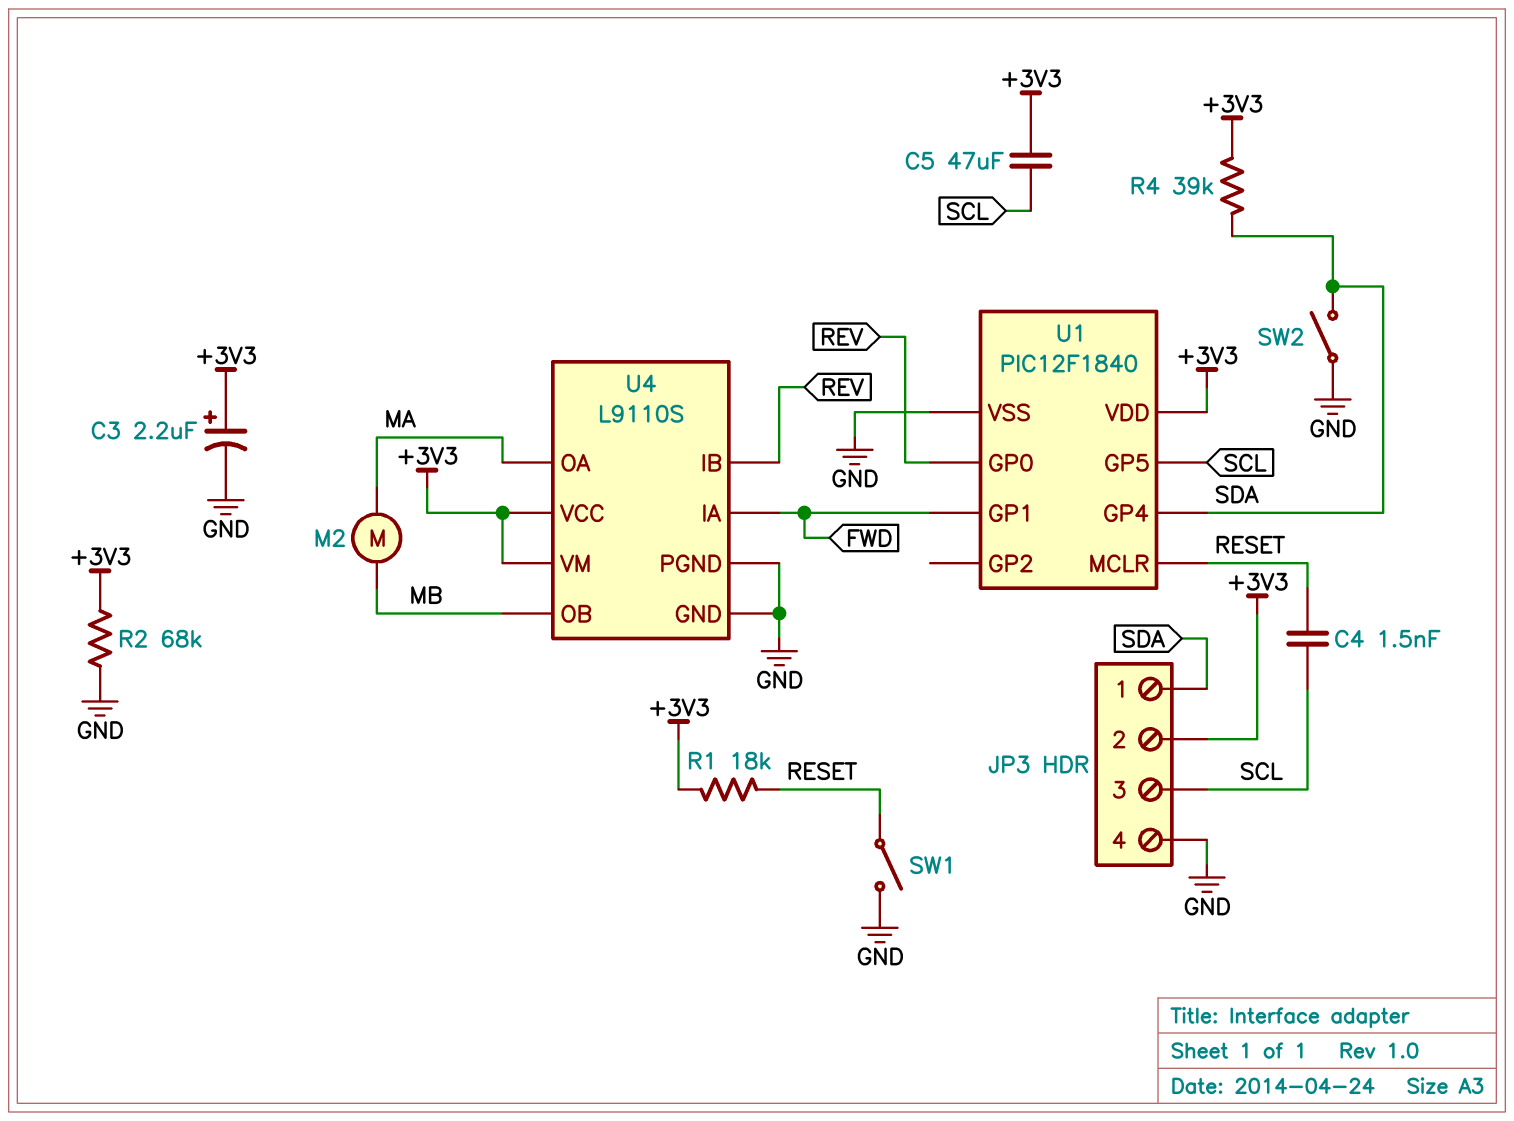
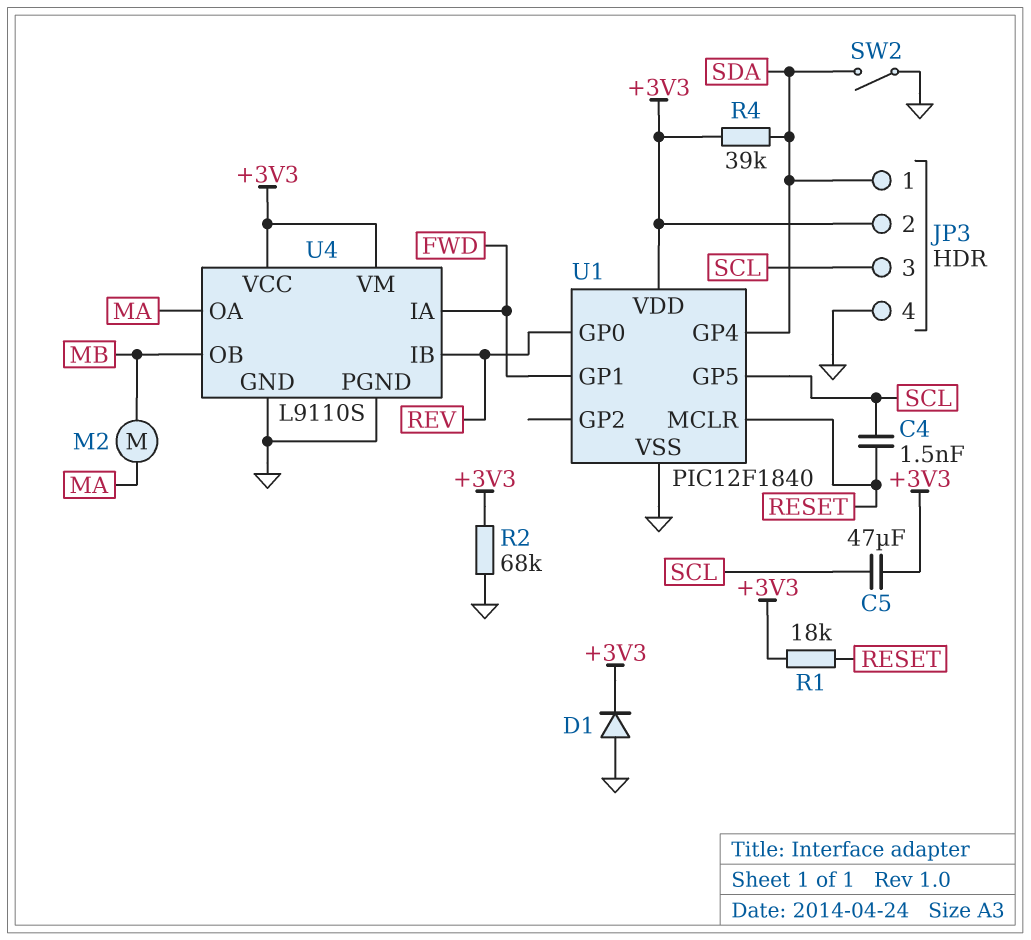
C3: 2.2uF (plus +3V3, minus GND) -> none
D1: none -> diode (A GND, K +3V3)
SW1: switch (GND, RESET) -> none

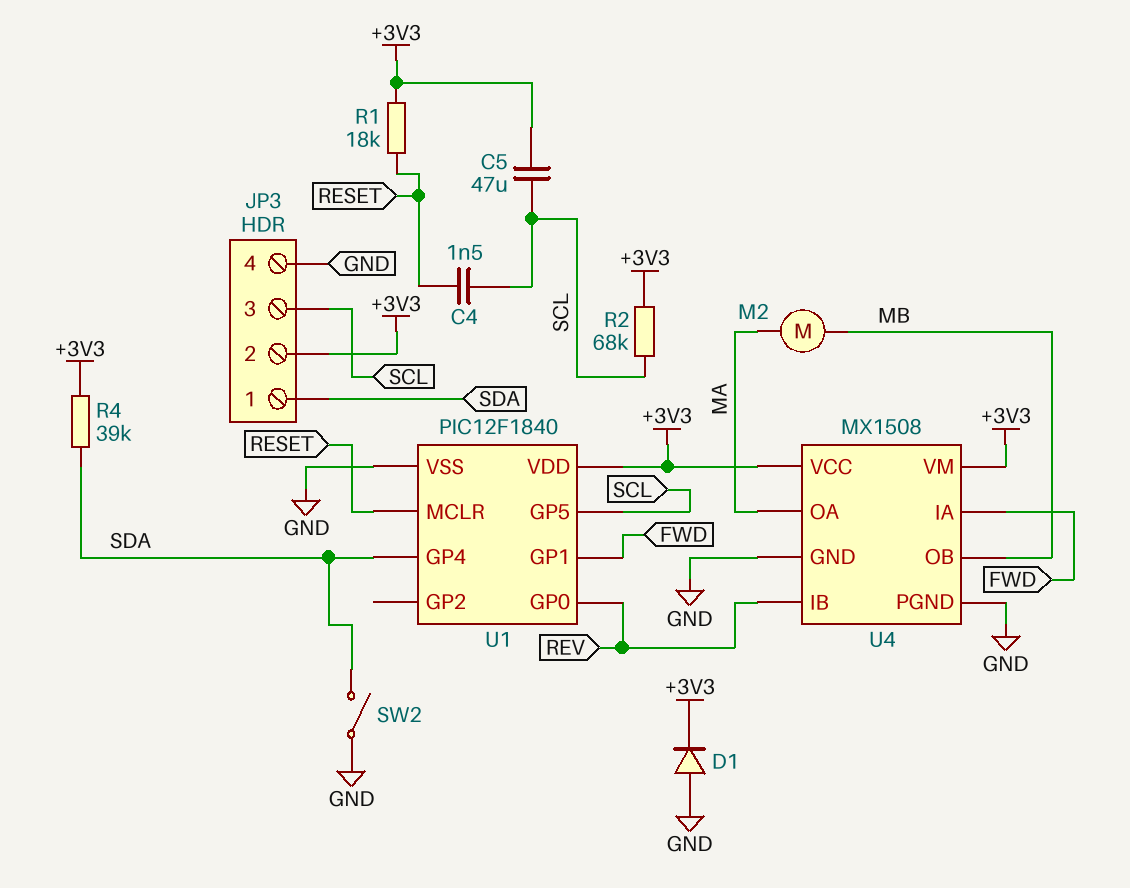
R2: 68k (+3V3, GND) -> 68k (+3V3, SCL)
U4: L9110S -> MX1508

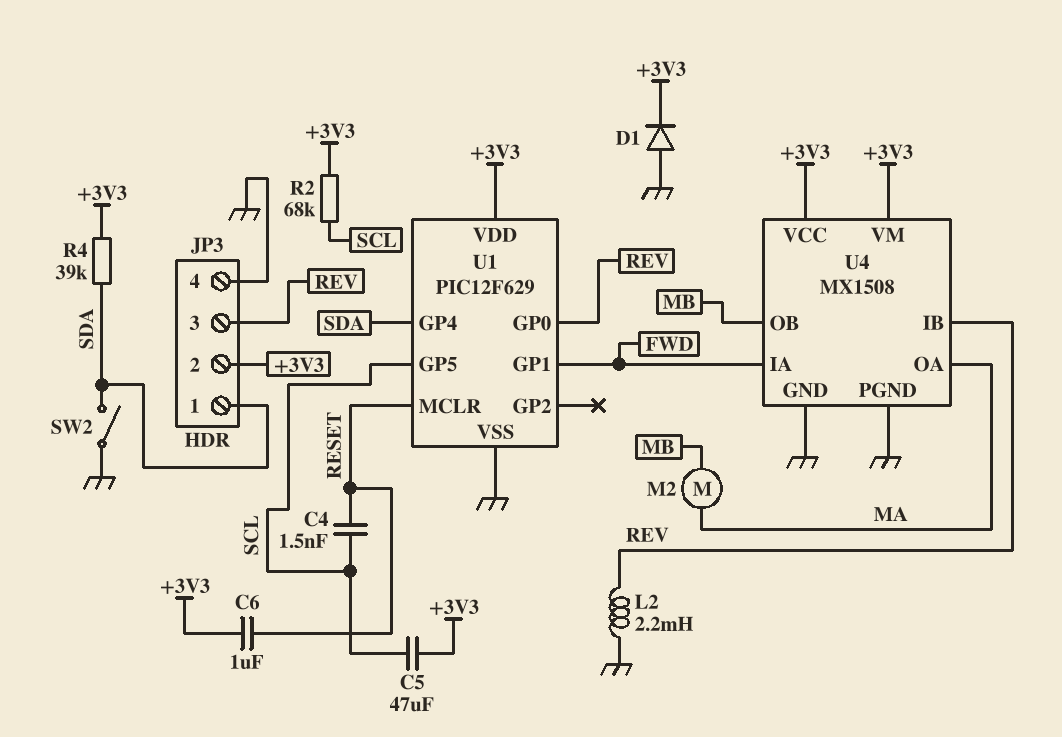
C6: none -> 1uF (+3V3, RESET)
JP3 pin 3: SCL -> REV
L2: none -> 2.2mH (GND, REV)
R1: 18k (+3V3, RESET) -> none
U1: PIC12F1840 -> PIC12F629

